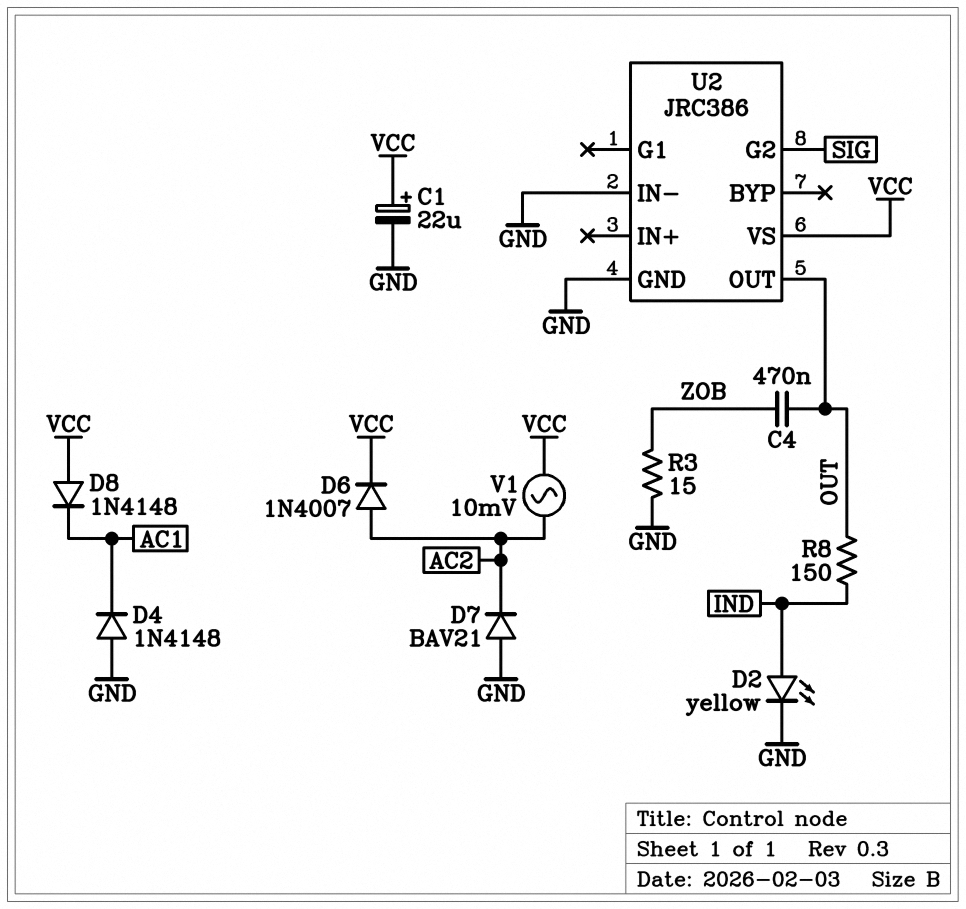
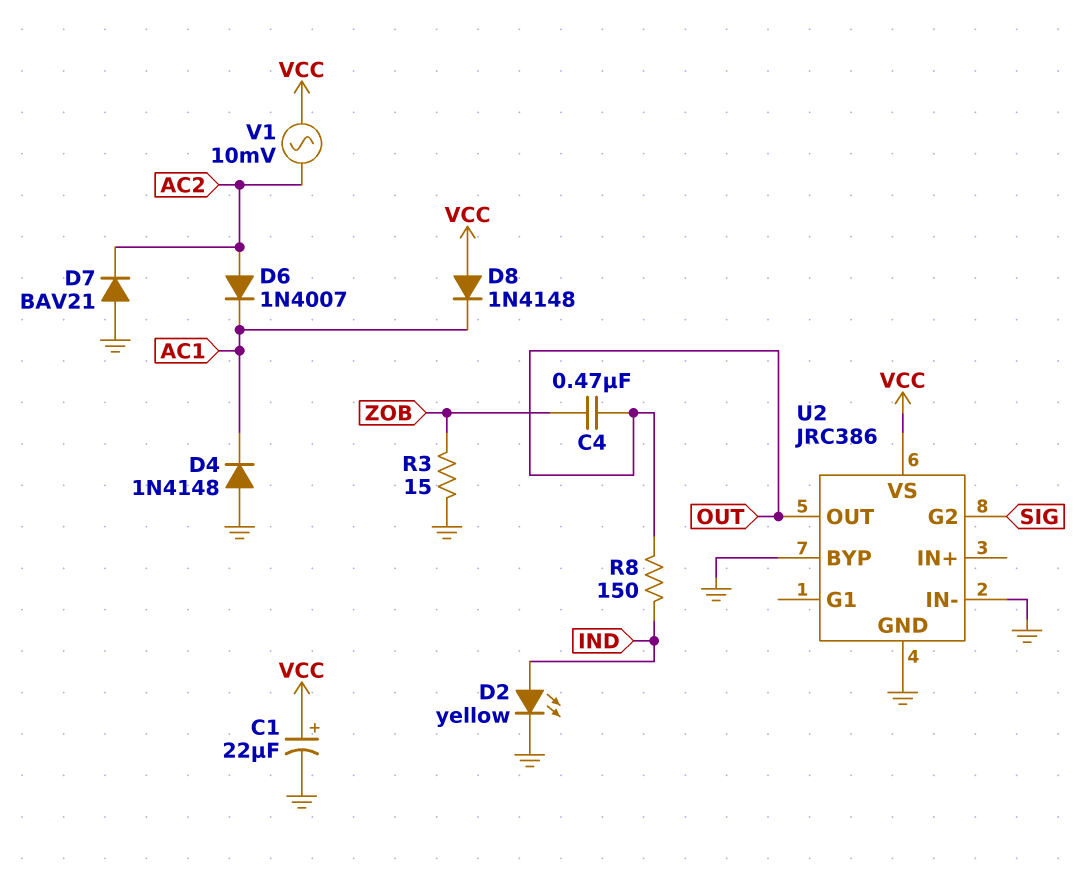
D6: diode 1N4007 (A AC2, K VCC) -> diode 1N4007 (A AC2, K AC1)
U2 pin BYP: none -> GND

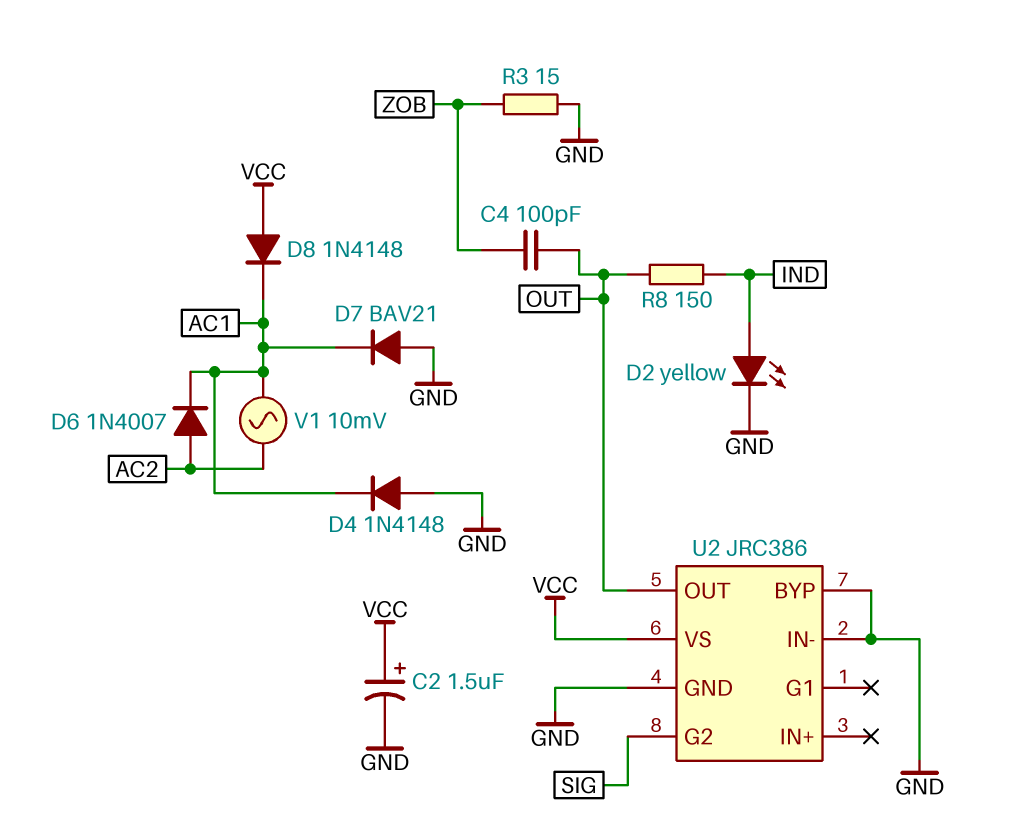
C1: 22uF (plus VCC, minus GND) -> none
C2: none -> 1.5uF (plus VCC, minus GND)
C4: 470nF (OUT, ZOB) -> 100pF (OUT, ZOB)
D7: diode BAV21 (A GND, K AC2) -> diode BAV21 (A GND, K AC1)
V1: AC 10mV (AC2, VCC) -> AC 10mV (AC1, AC2)

